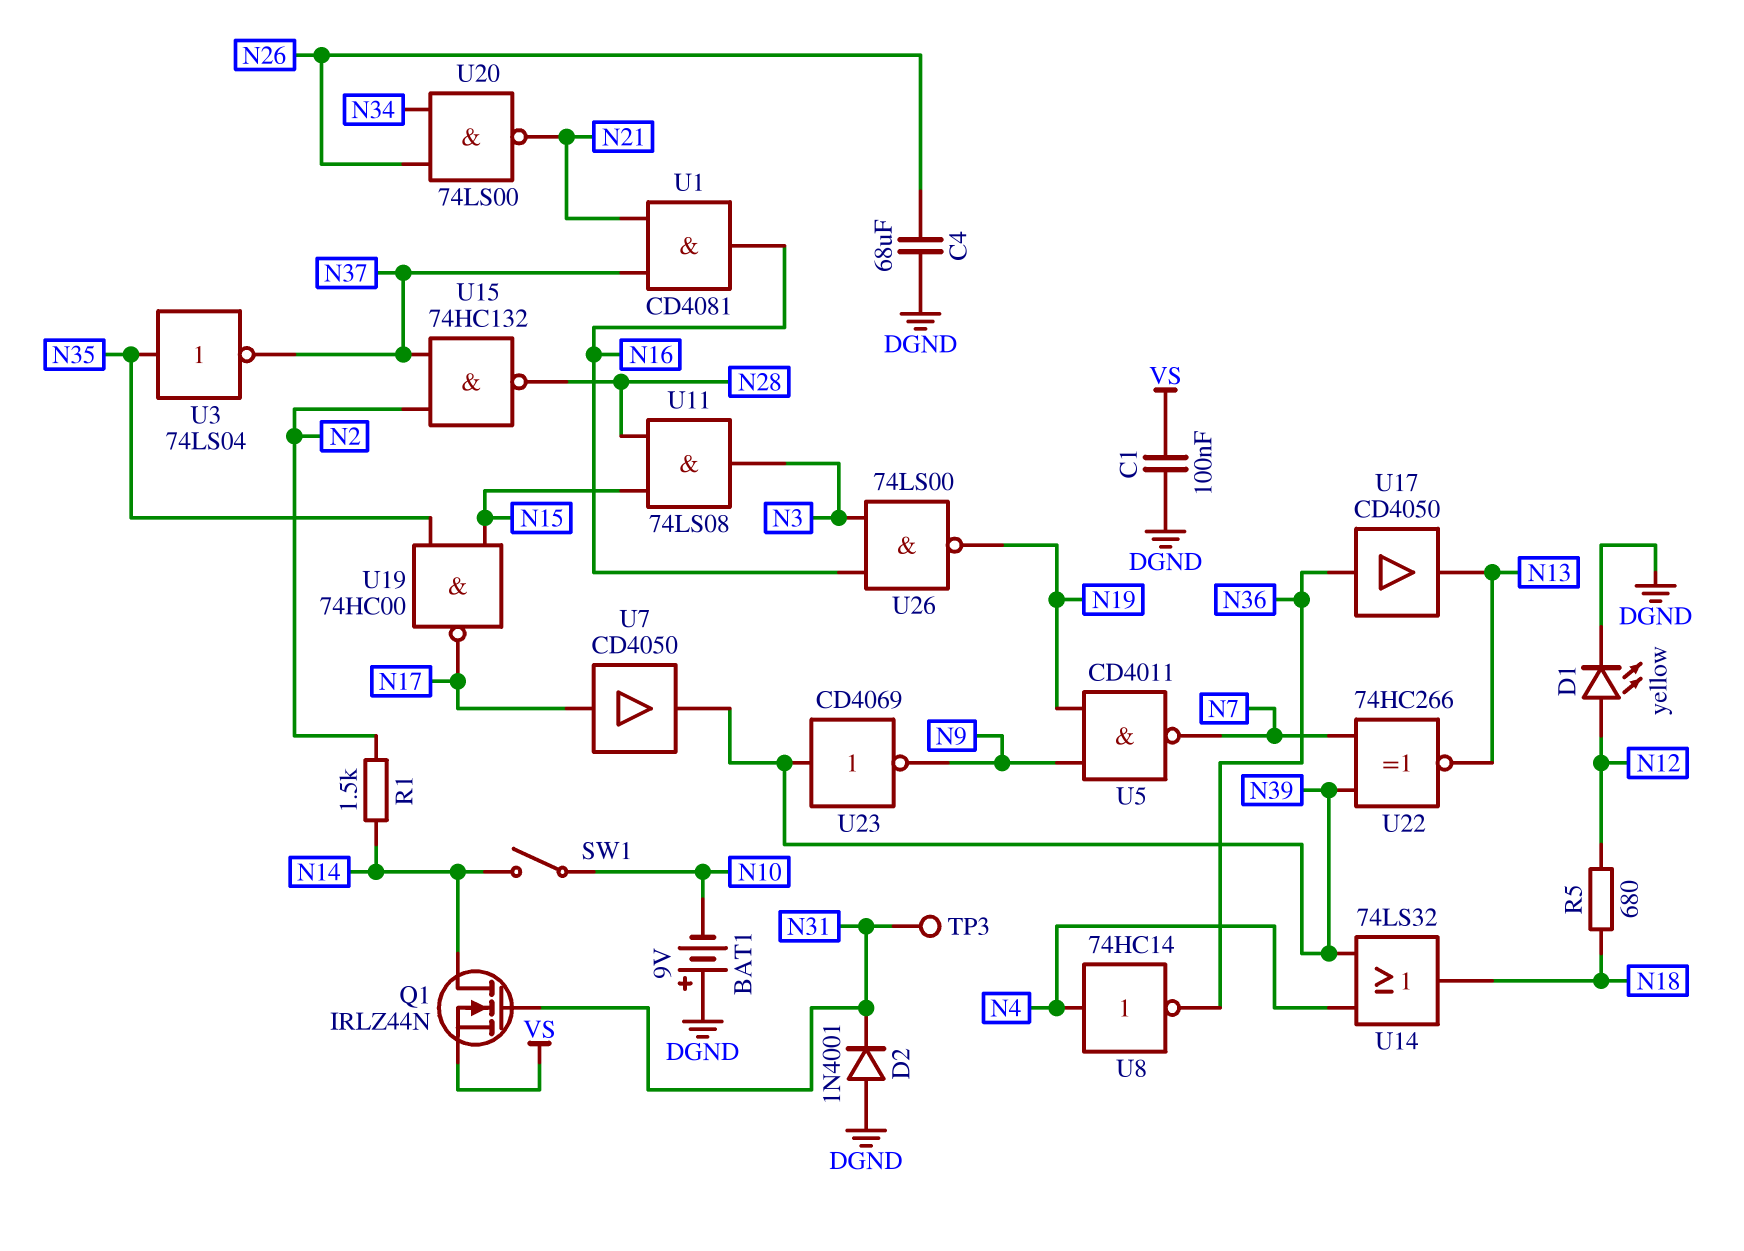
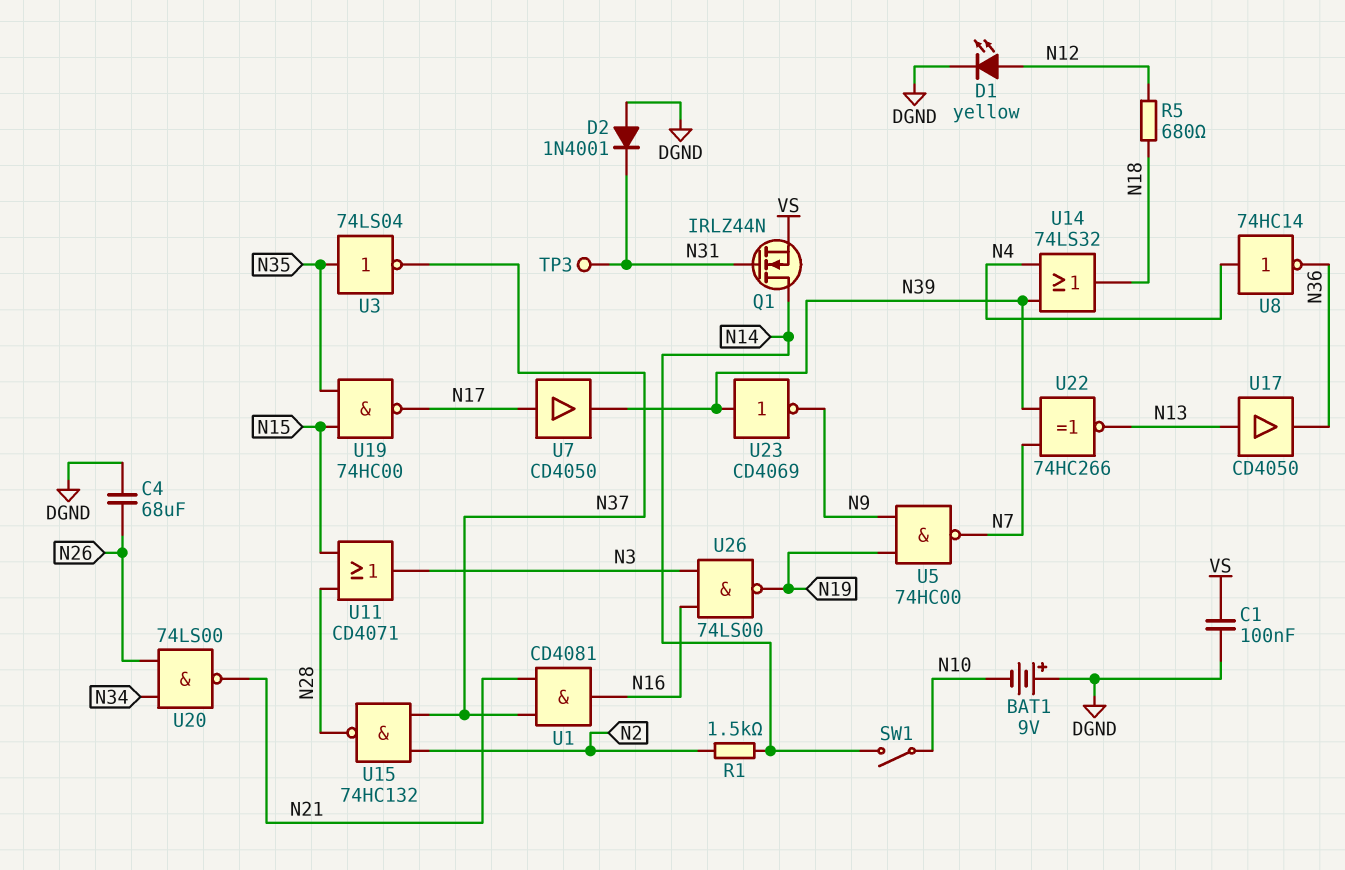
U5: NAND CD4011 (in N9, in N19, out N7) -> NAND 74HC00 (in N9, in N19, out N7)
U11: AND 74LS08 (in N15, in N28, out N3) -> OR CD4071 (in N15, in N28, out N3)
U17: buffer CD4050 (in N36, out N13) -> buffer CD4050 (in N13, out N36)

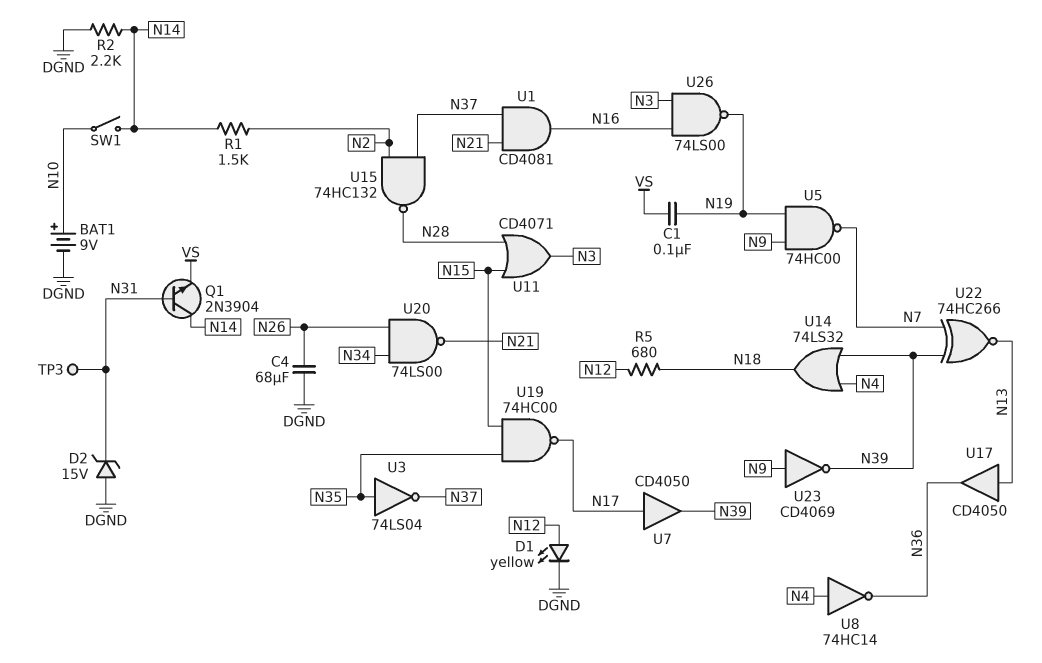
BAT1: 9V (plus DGND, minus N10) -> 9V (plus N10, minus DGND)
C1: 100nF (DGND, VS) -> 100nF (N19, VS)
D2: diode 1N4001 (A DGND, K N31) -> zener 15V (A DGND, K N31)
Q1: NMOS IRLZ44N (G N31, D N14, S VS) -> NPN 2N3904 (B N31, C N14, E VS)
R2: none -> 2.2k (DGND, N14)
U23: NOT CD4069 (in N39, out N9) -> NOT CD4069 (in N9, out N39)

